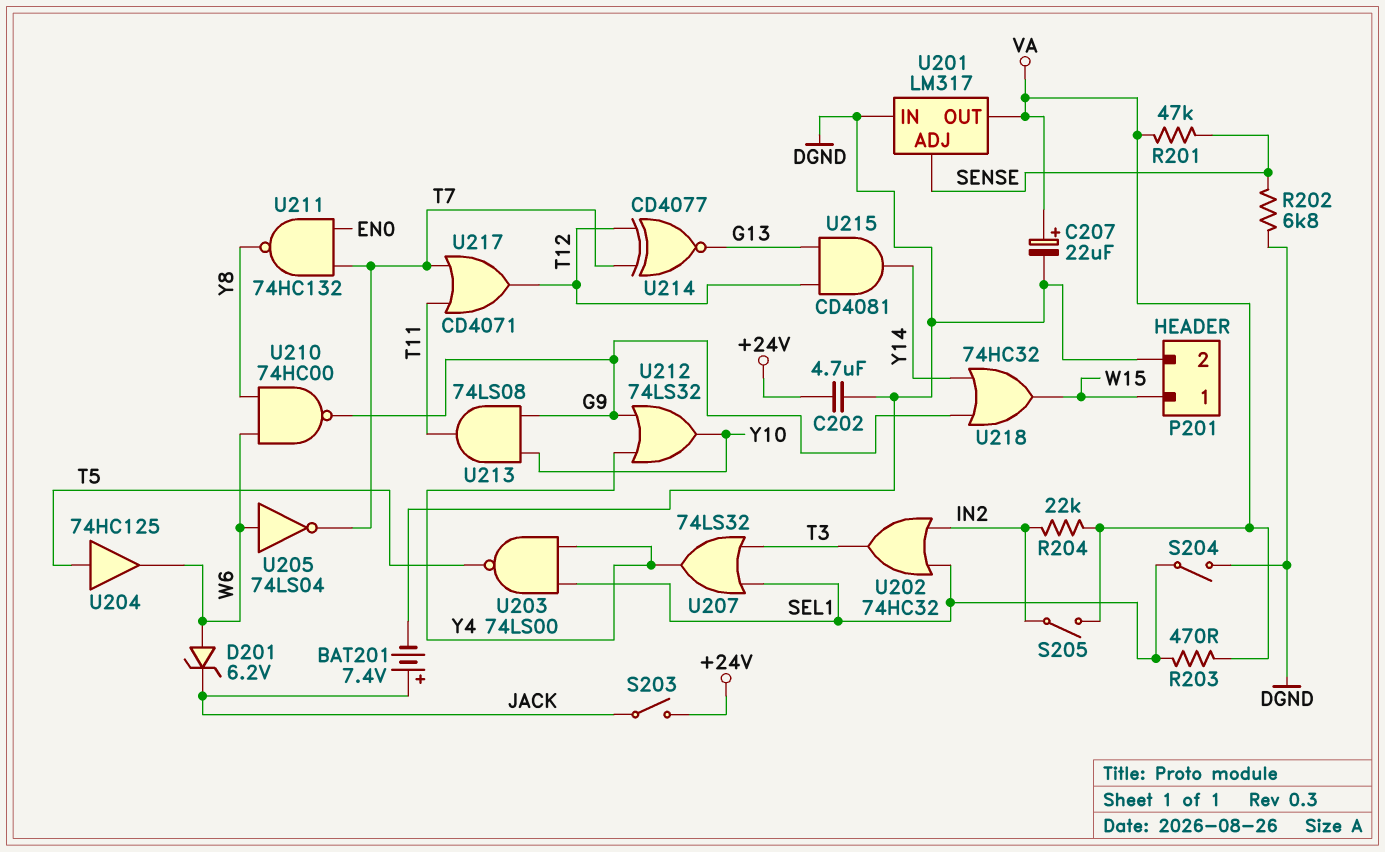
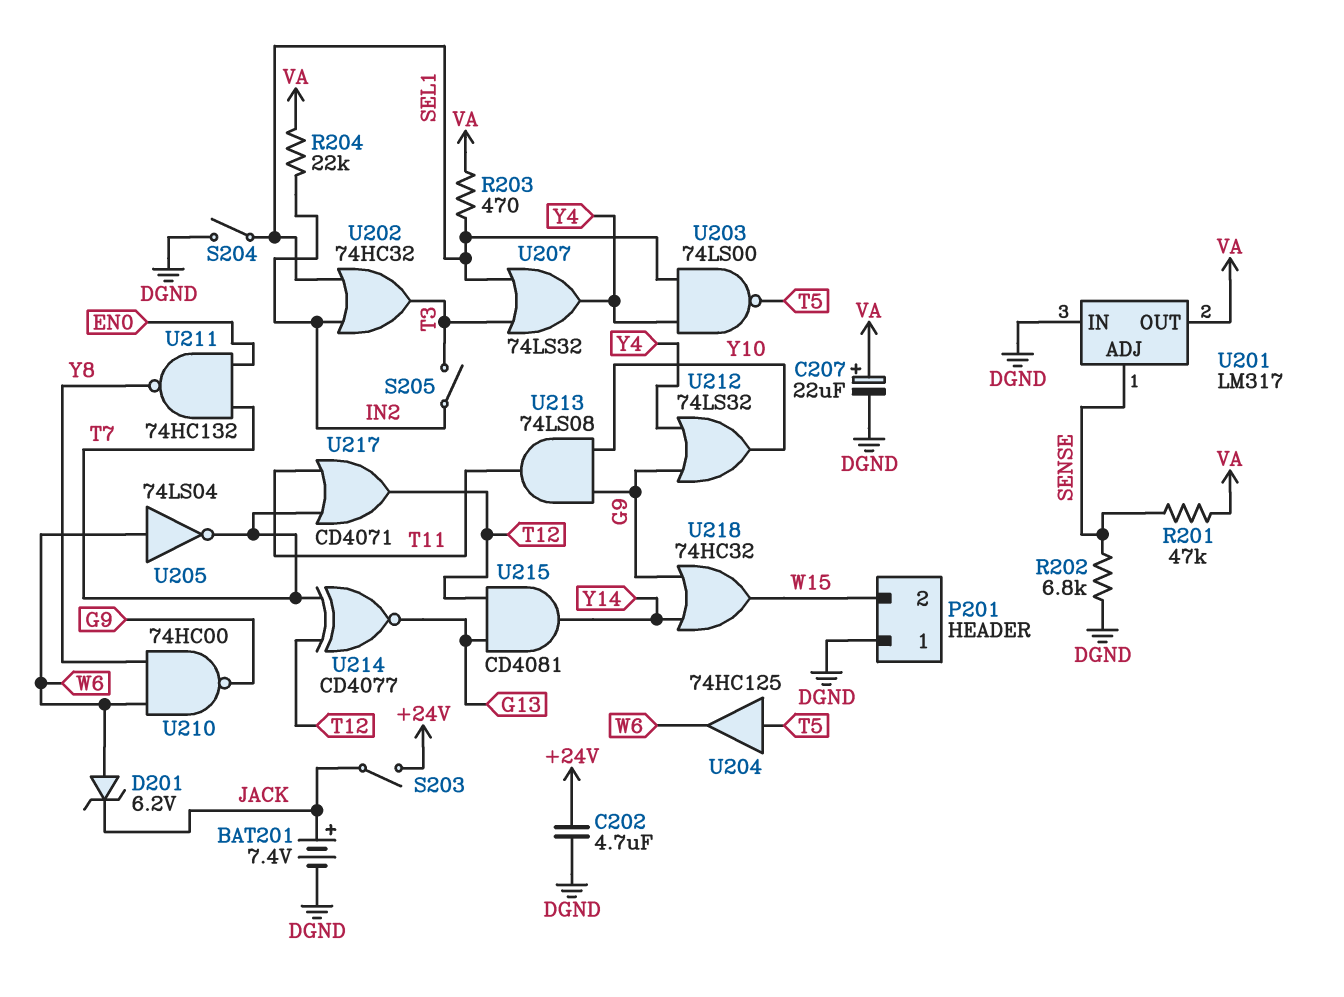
P201 pin 1: W15 -> DGND
P201 pin 2: DGND -> W15
S205: switch (IN2, VA) -> switch (IN2, T3)

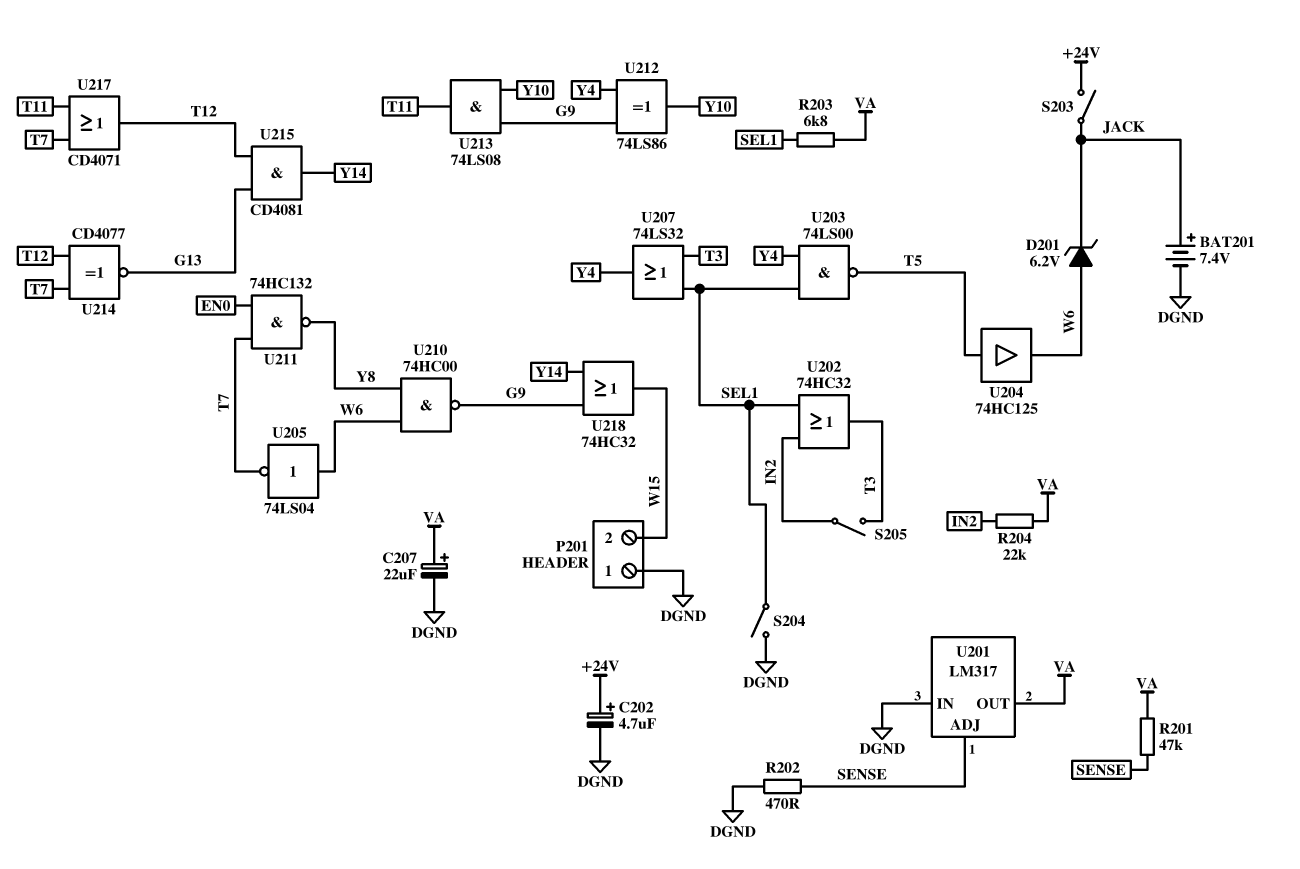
C202: 4.7uF (+24V, DGND) -> 4.7uF (plus +24V, minus DGND)
R202: 6.8k (DGND, SENSE) -> 470 (DGND, SENSE)
R203: 470 (SEL1, VA) -> 6.8k (SEL1, VA)
U212: OR 74LS32 (in G9, in Y4, out Y10) -> XOR 74LS86 (in G9, in Y4, out Y10)

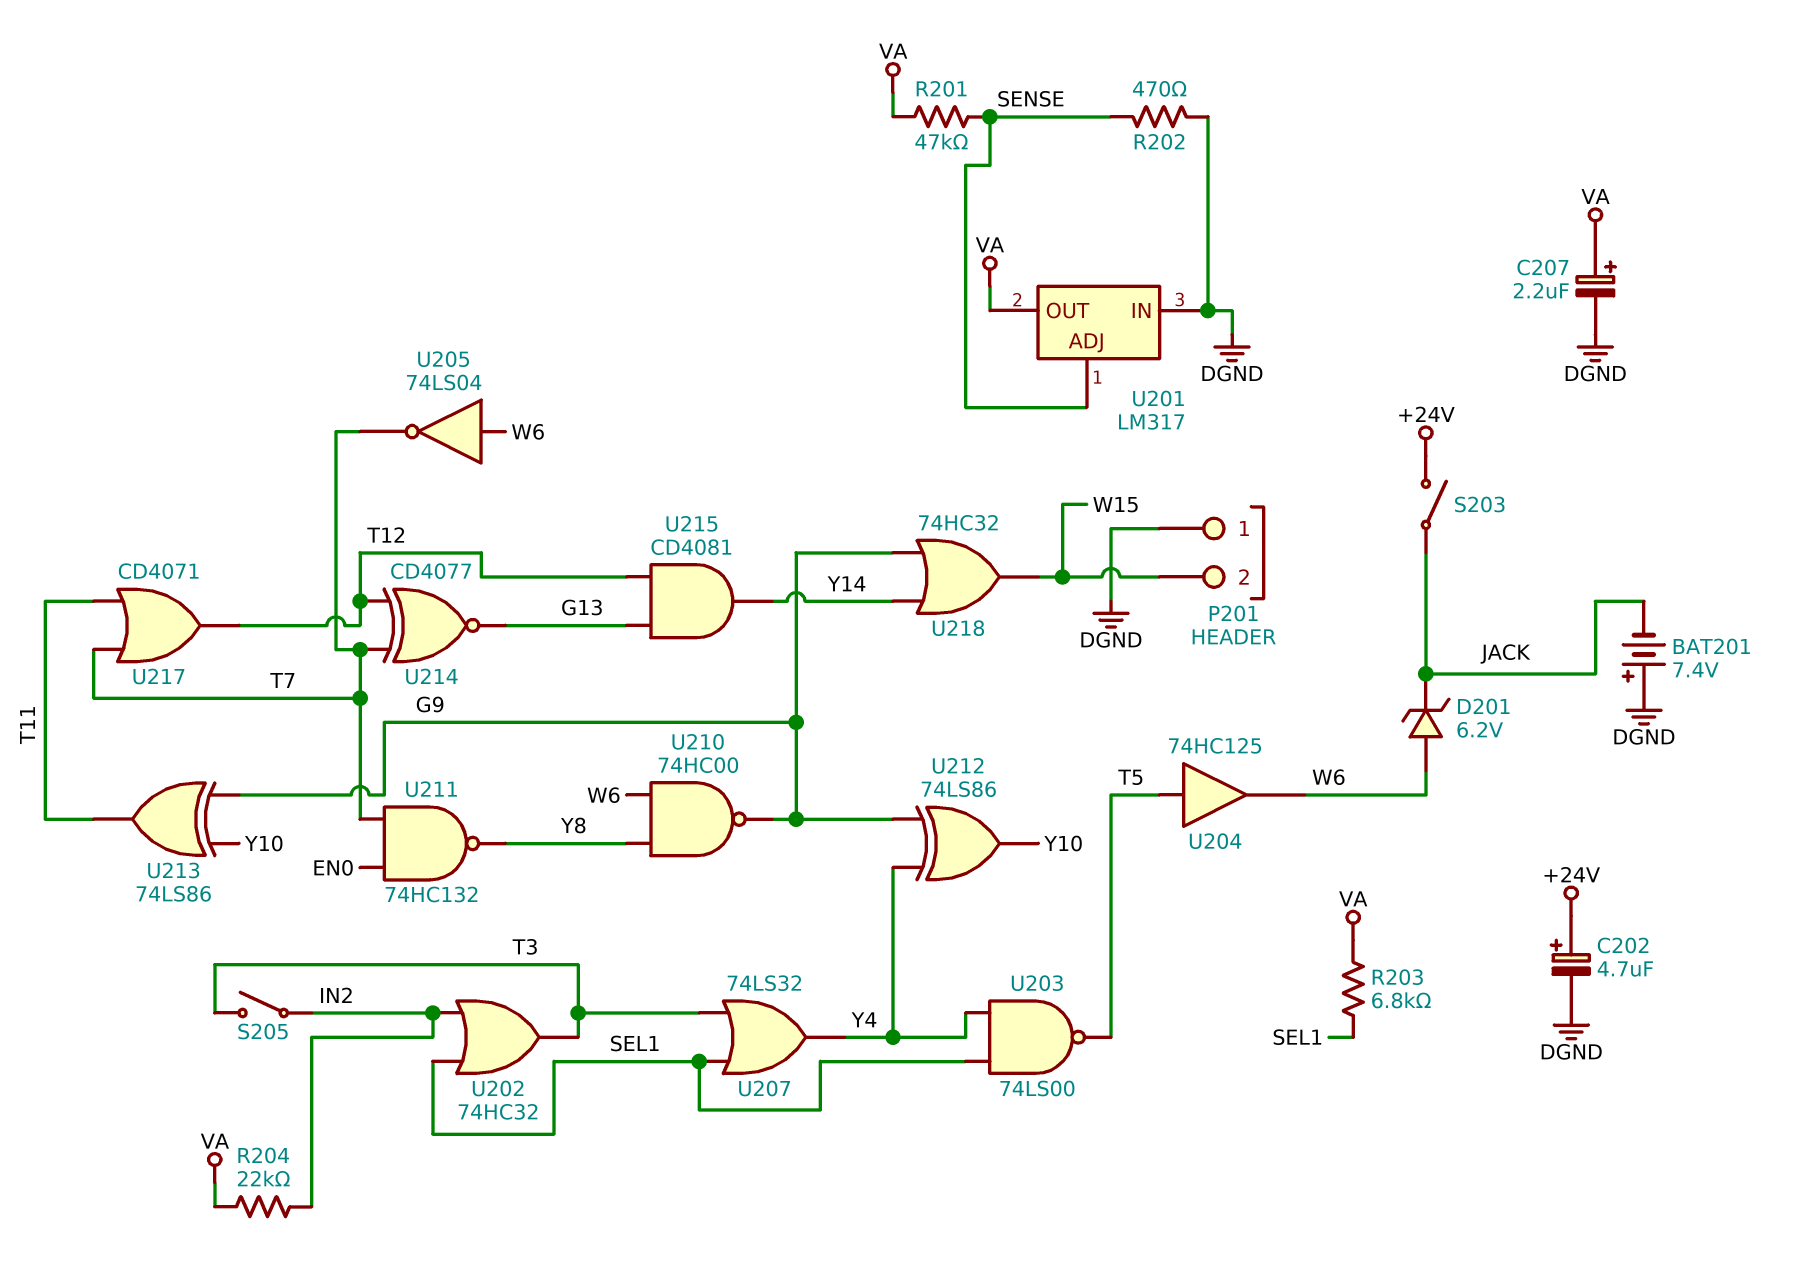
BAT201: 7.4V (plus JACK, minus DGND) -> 7.4V (plus DGND, minus JACK)
C207: 22uF (plus VA, minus DGND) -> 2.2uF (plus VA, minus DGND)
S204: switch (DGND, SEL1) -> none
U213: AND 74LS08 (in G9, in Y10, out T11) -> XOR 74LS86 (in G9, in Y10, out T11)

